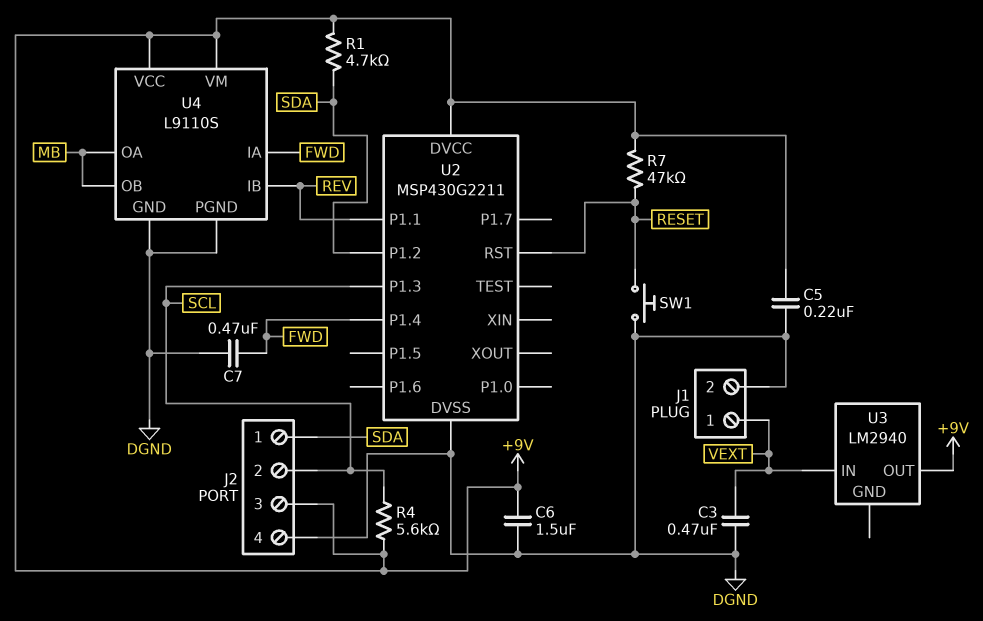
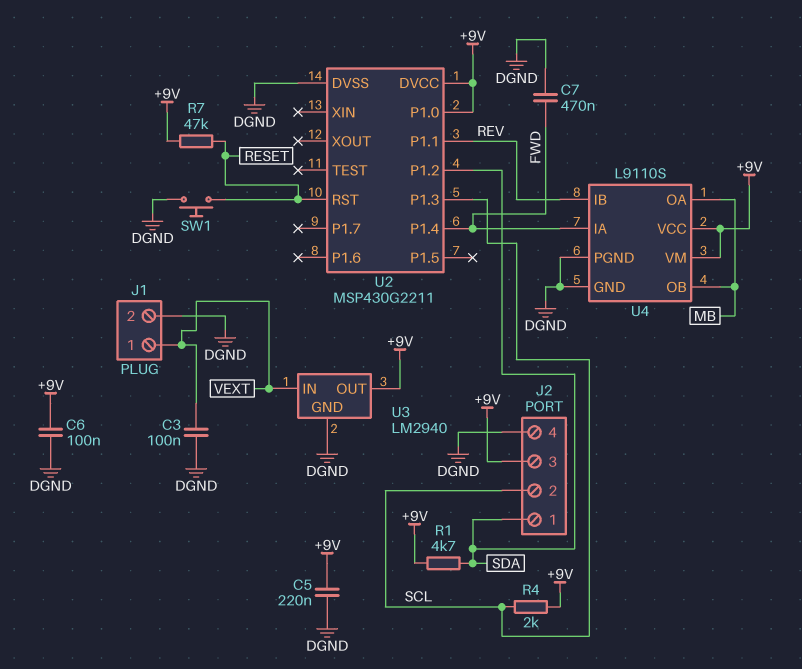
C3: 470nF (DGND, VEXT) -> 100nF (DGND, VEXT)
C6: 1.5uF (+9V, DGND) -> 100nF (+9V, DGND)
R4: 5.6k (+9V, SCL) -> 2k (+9V, SCL)
U2 pin P1.0: none -> +9V
U3 pin GND: none -> DGND

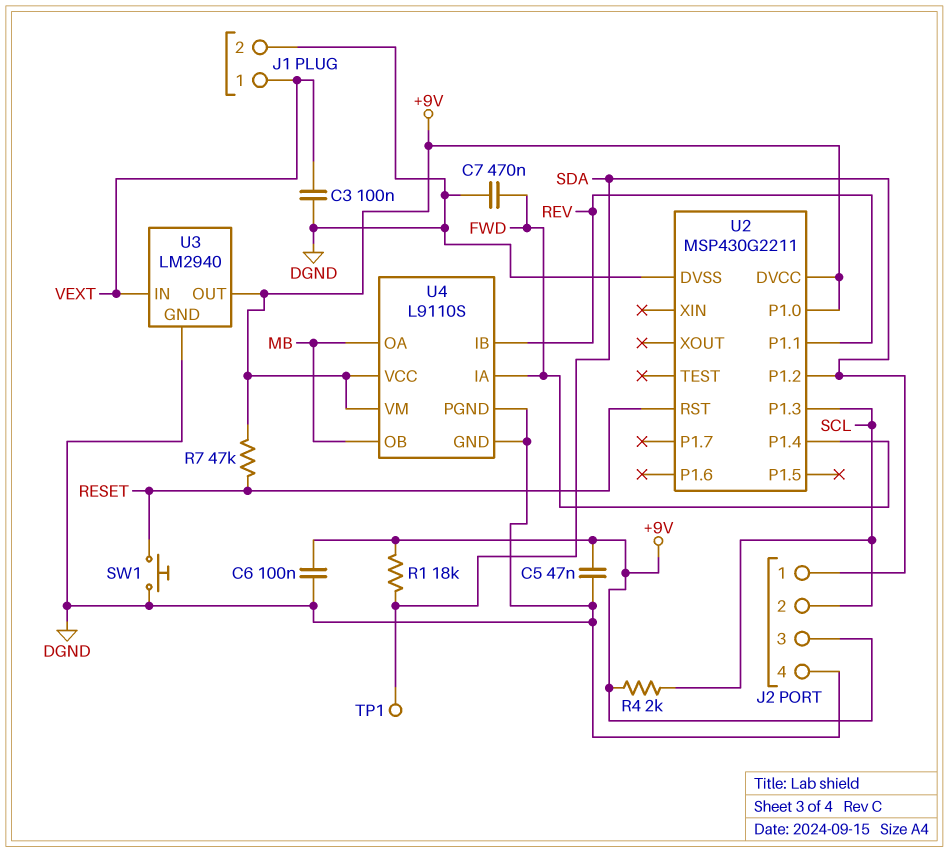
C5: 220nF (+9V, DGND) -> 47nF (+9V, DGND)
R1: 4.7k (+9V, SDA) -> 18k (+9V, SDA)
TP1: none -> test point (SDA)

